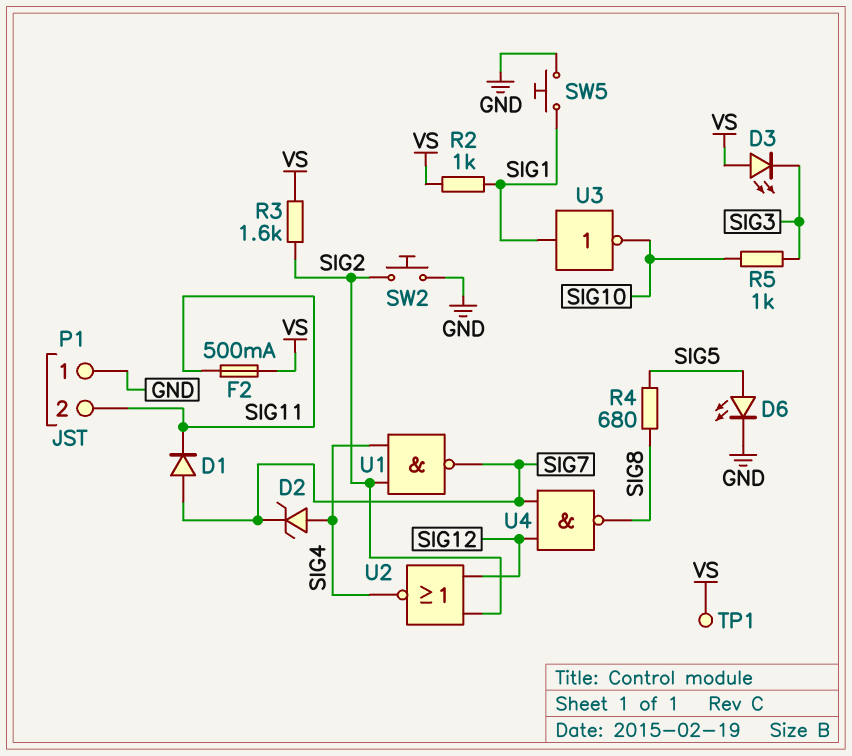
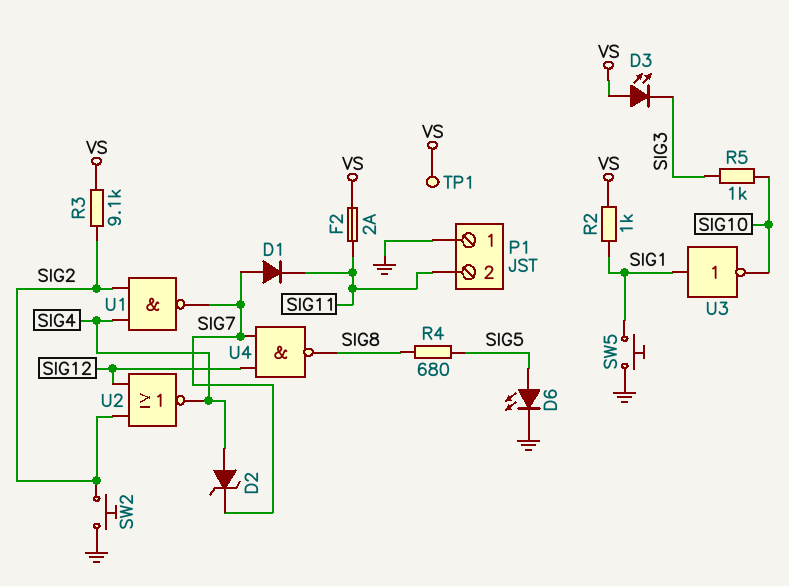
F2: 500mA (SIG11, VS) -> 2A (SIG11, VS)
R3: 1.6k (SIG2, VS) -> 9.1k (SIG2, VS)

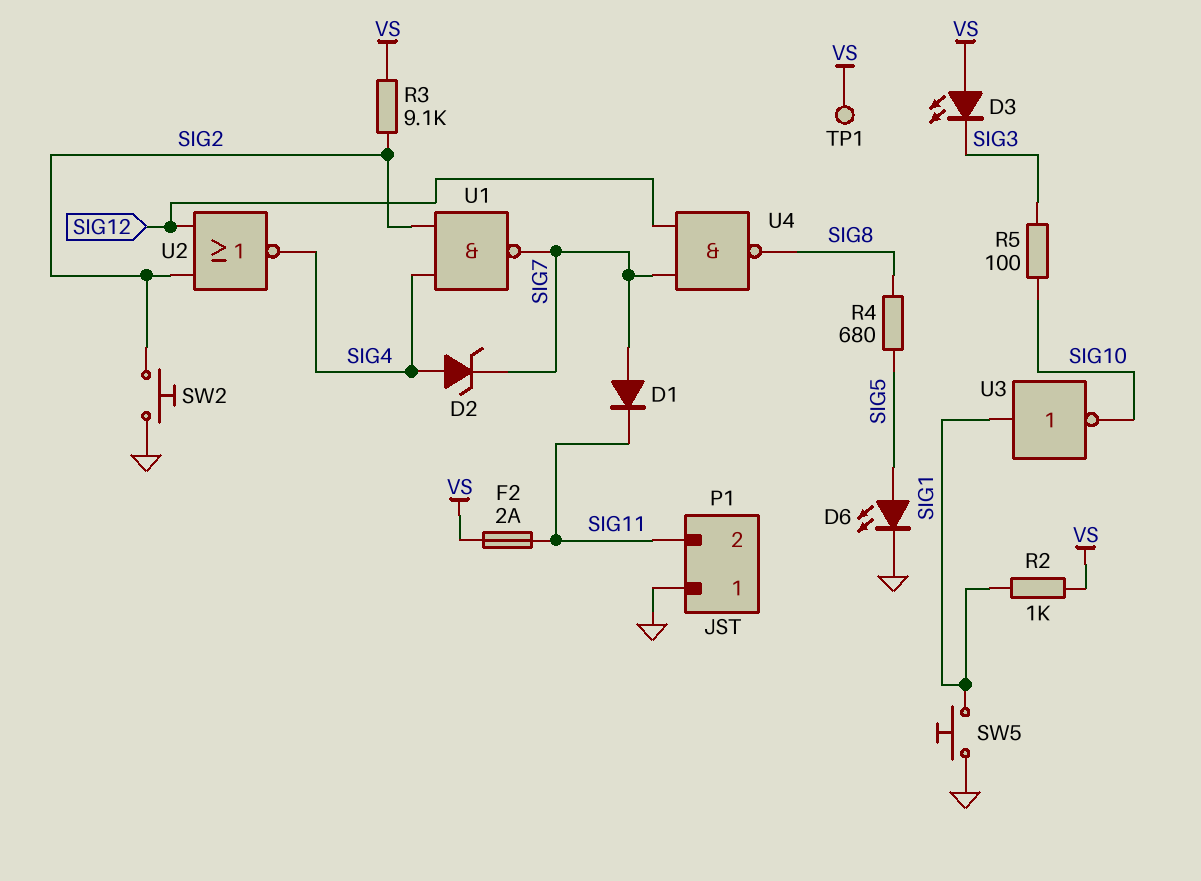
R5: 1k (SIG3, SIG10) -> 100 (SIG3, SIG10)

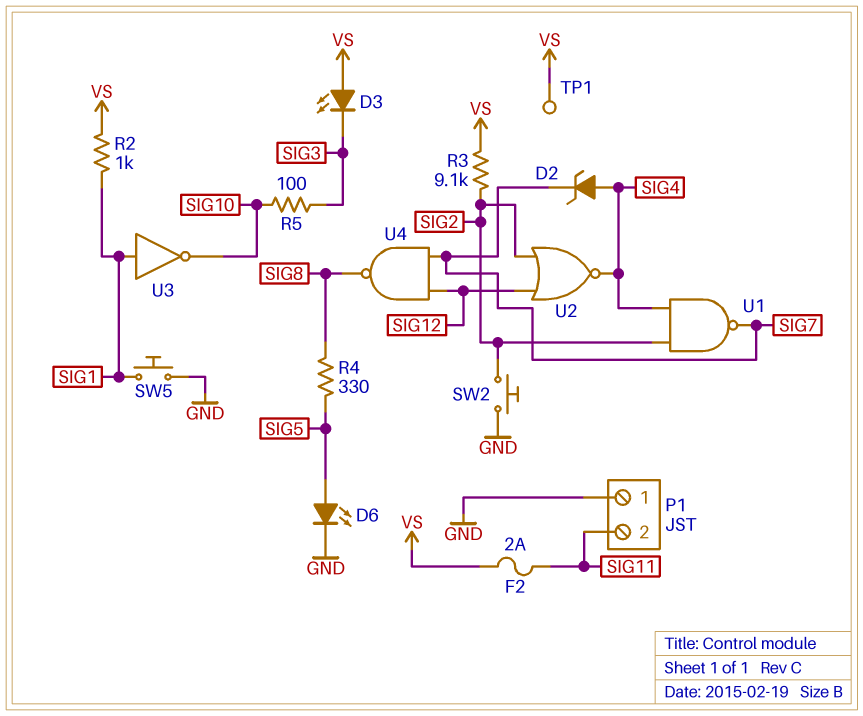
D1: diode (A SIG7, K SIG11) -> none
R4: 680 (SIG5, SIG8) -> 330 (SIG5, SIG8)

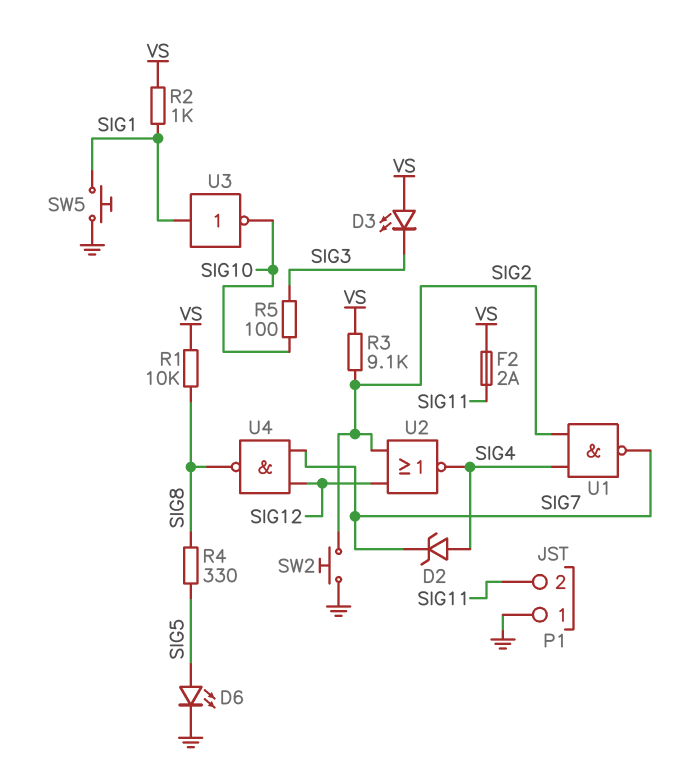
R1: none -> 10k (SIG8, VS)
TP1: test point (VS) -> none

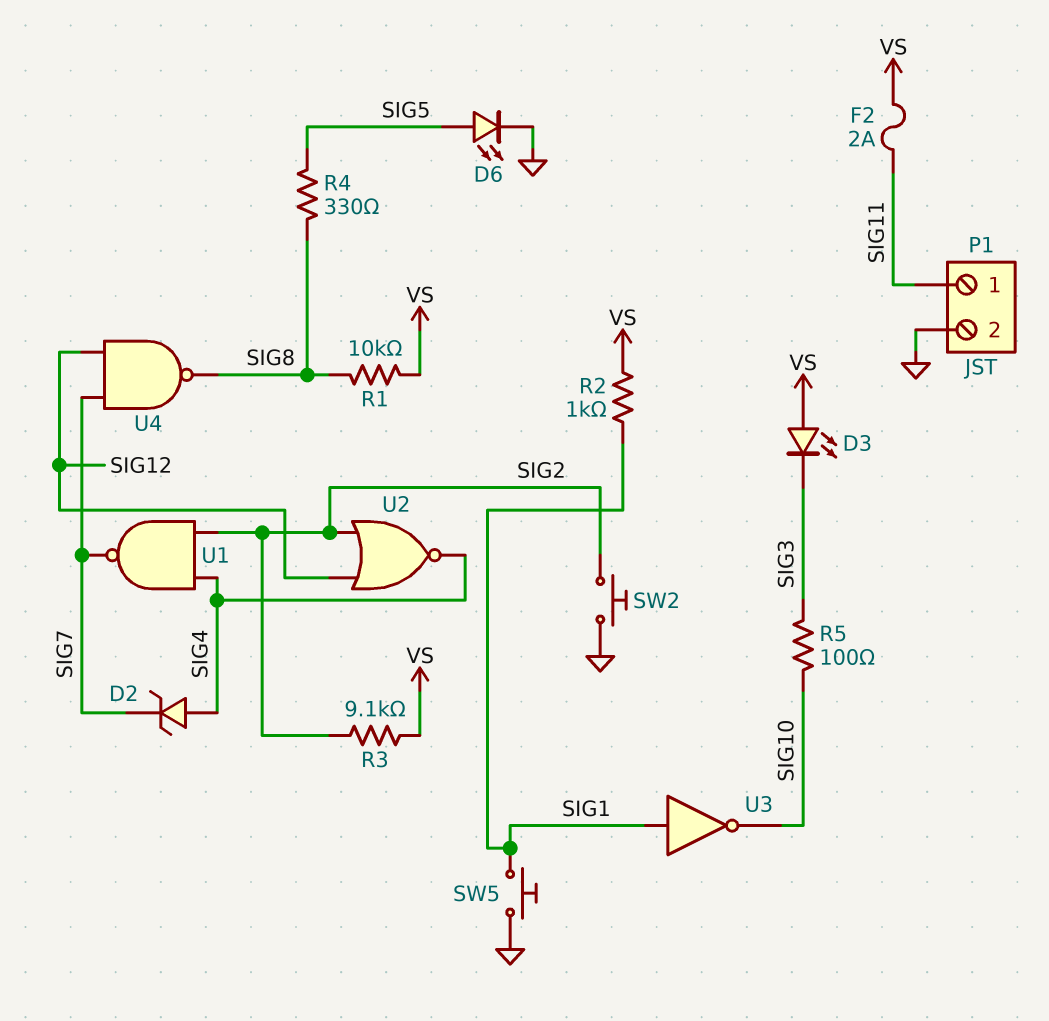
P1 pin 1: GND -> SIG11
P1 pin 2: SIG11 -> GND

